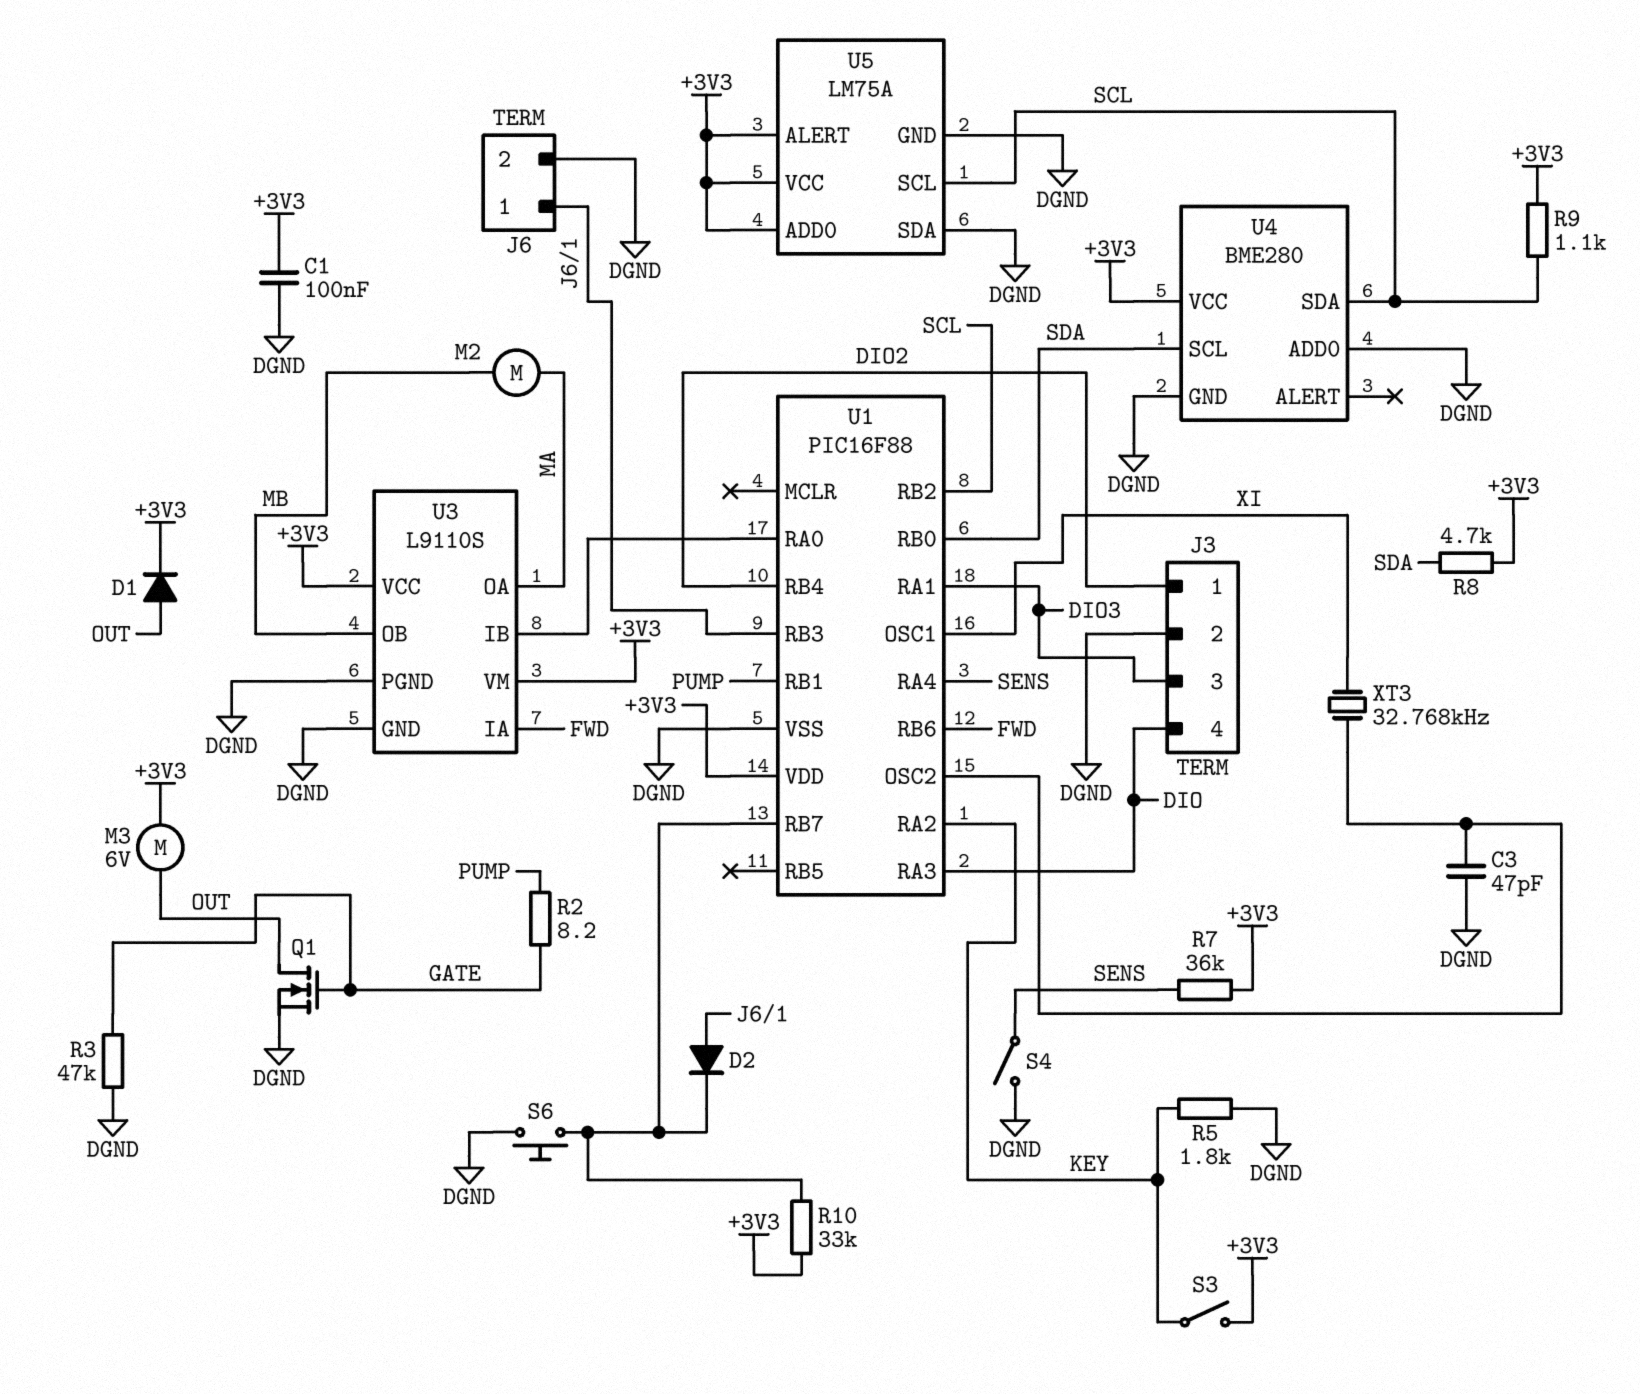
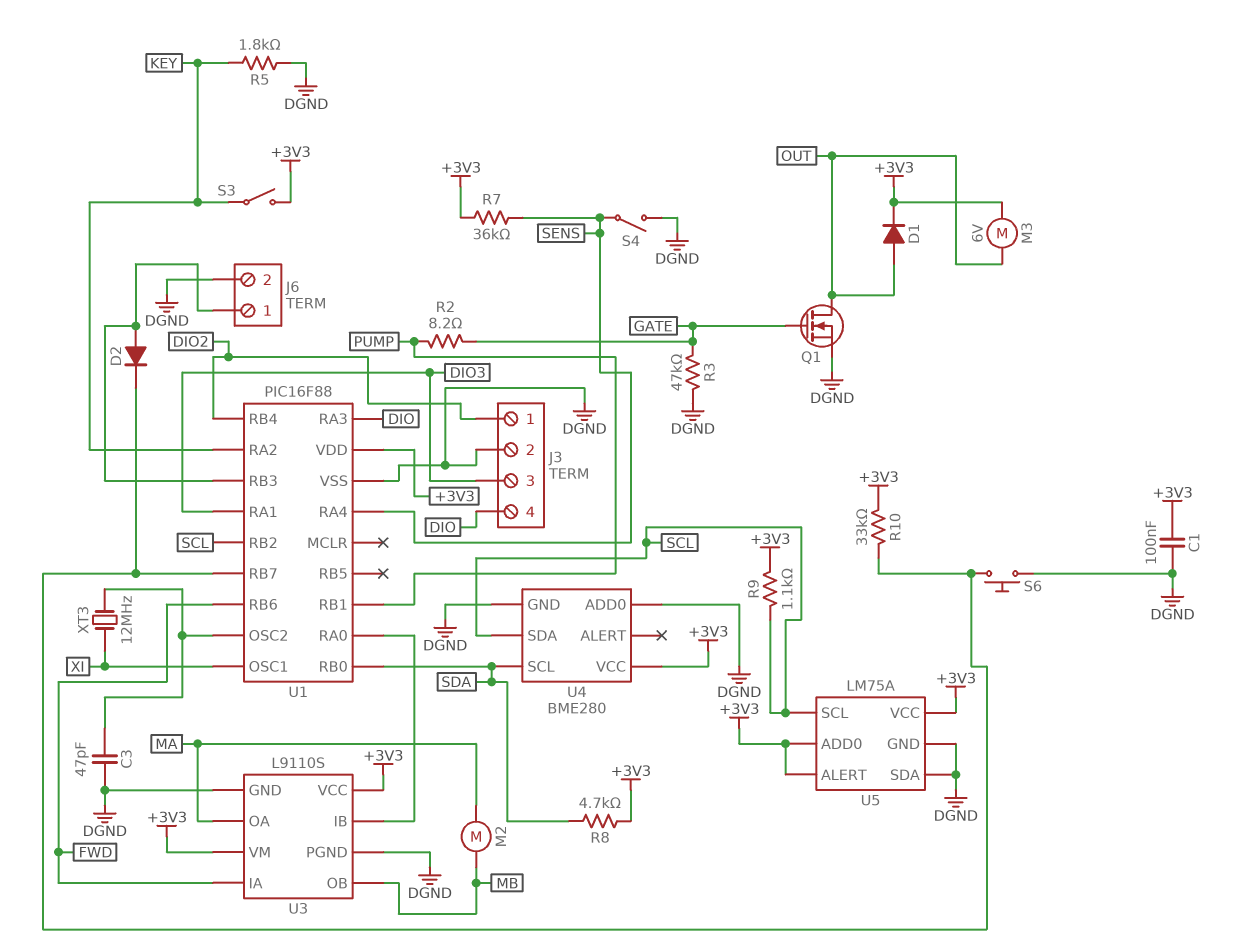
XT3: 32.768kHz (U1/OSC2, XI) -> 12MHz (U1/OSC2, XI)

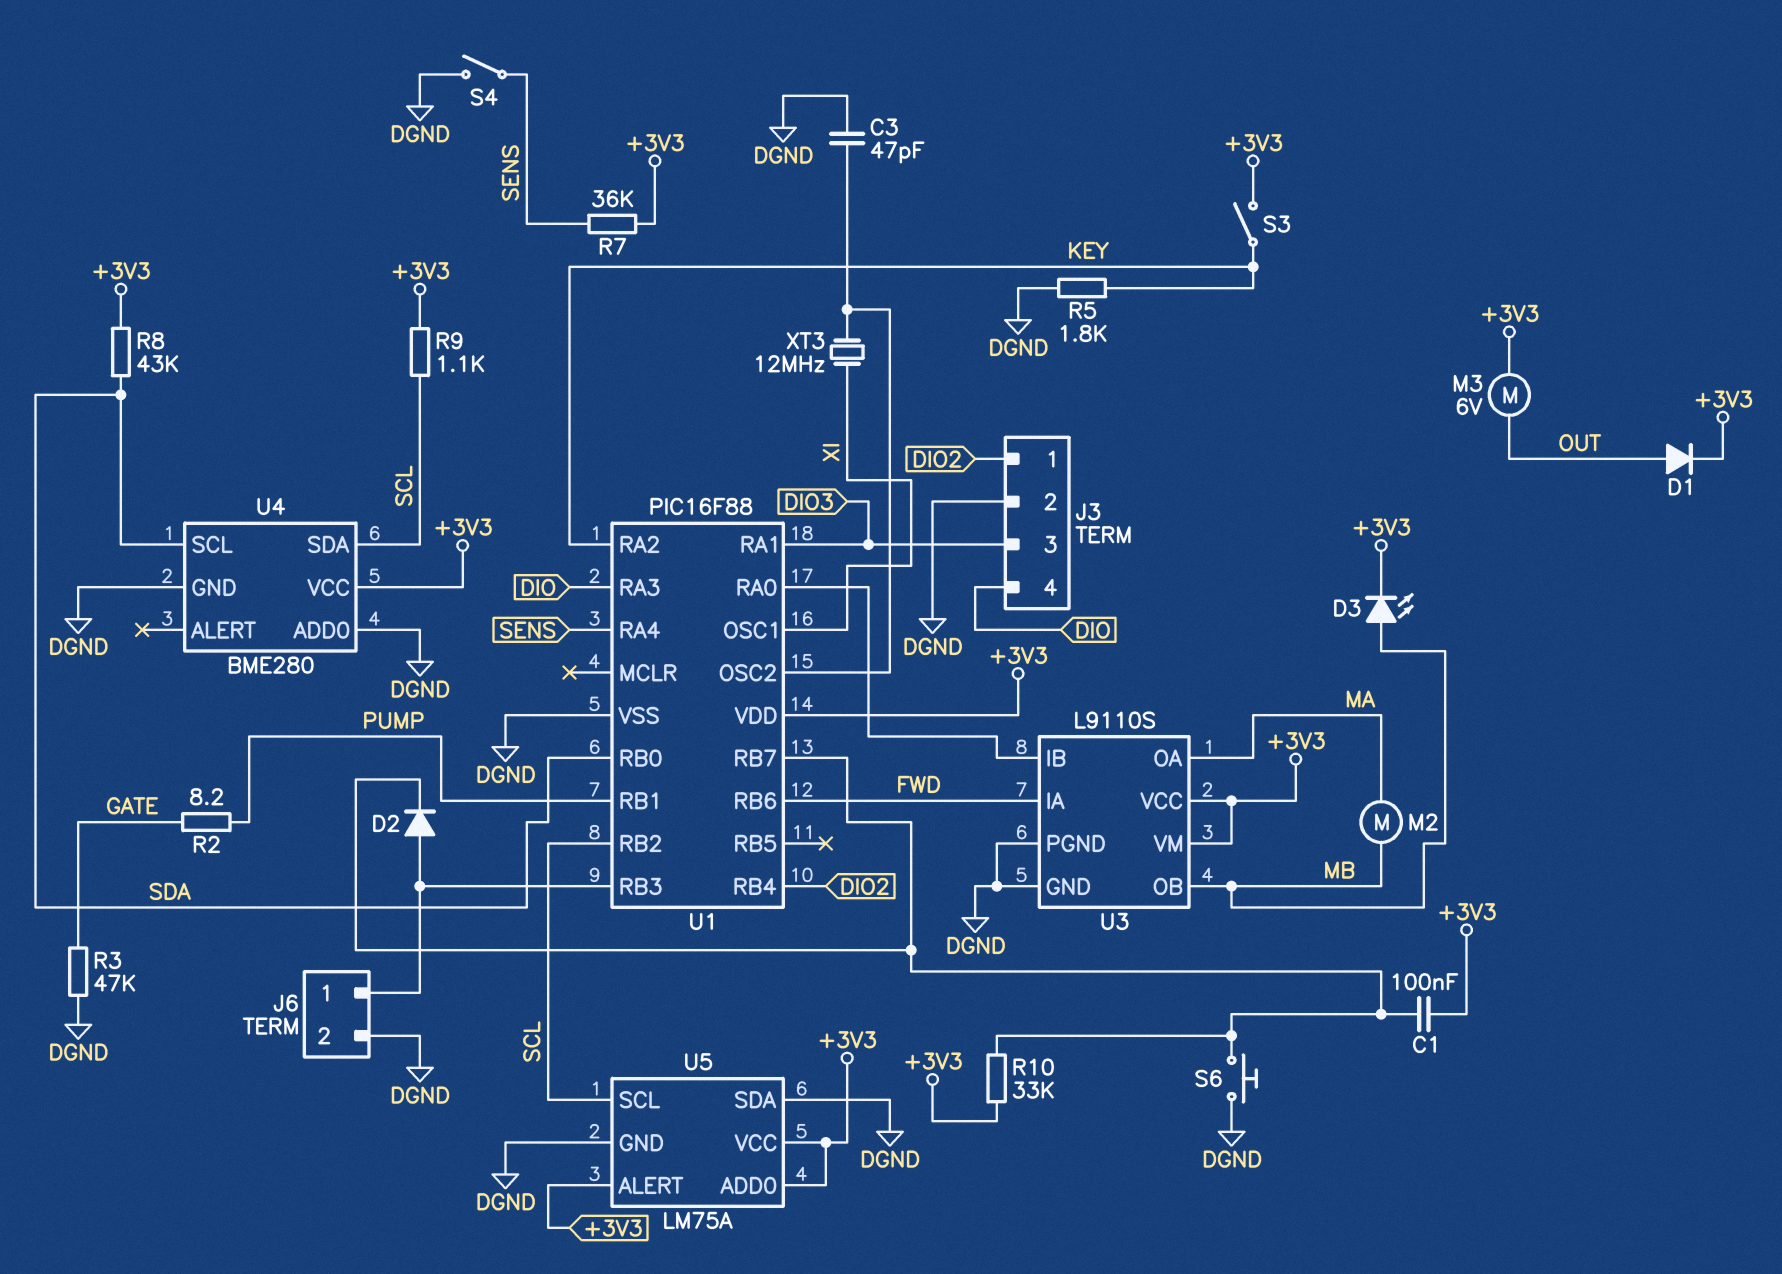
C1: 100nF (+3V3, DGND) -> 100nF (+3V3, U1/RB7)
D3: none -> LED (A MB, K +3V3)
Q1: NMOS (G GATE, D OUT, S DGND) -> none
R8: 4.7k (+3V3, SDA) -> 43k (+3V3, SDA)

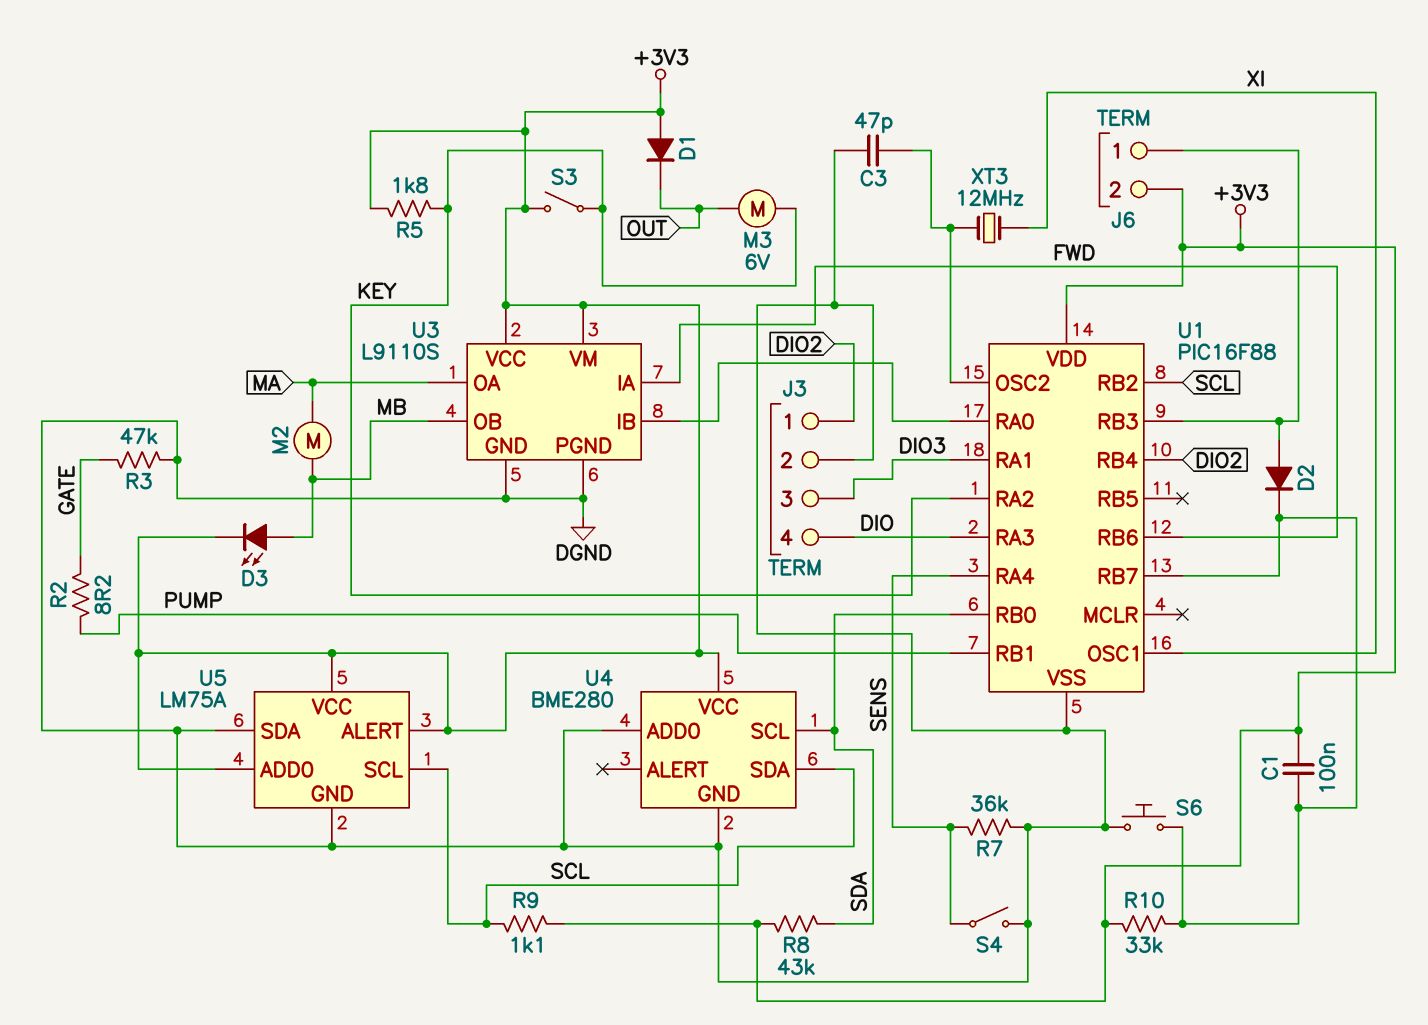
D1: diode (A OUT, K +3V3) -> diode (A +3V3, K OUT)
J6 pin 2: DGND -> +3V3
M3: motor 6V (+3V3, OUT) -> motor 6V (KEY, OUT)
R5: 1.8k (DGND, KEY) -> 1.8k (+3V3, KEY)
R7: 36k (+3V3, SENS) -> 36k (DGND, SENS)

